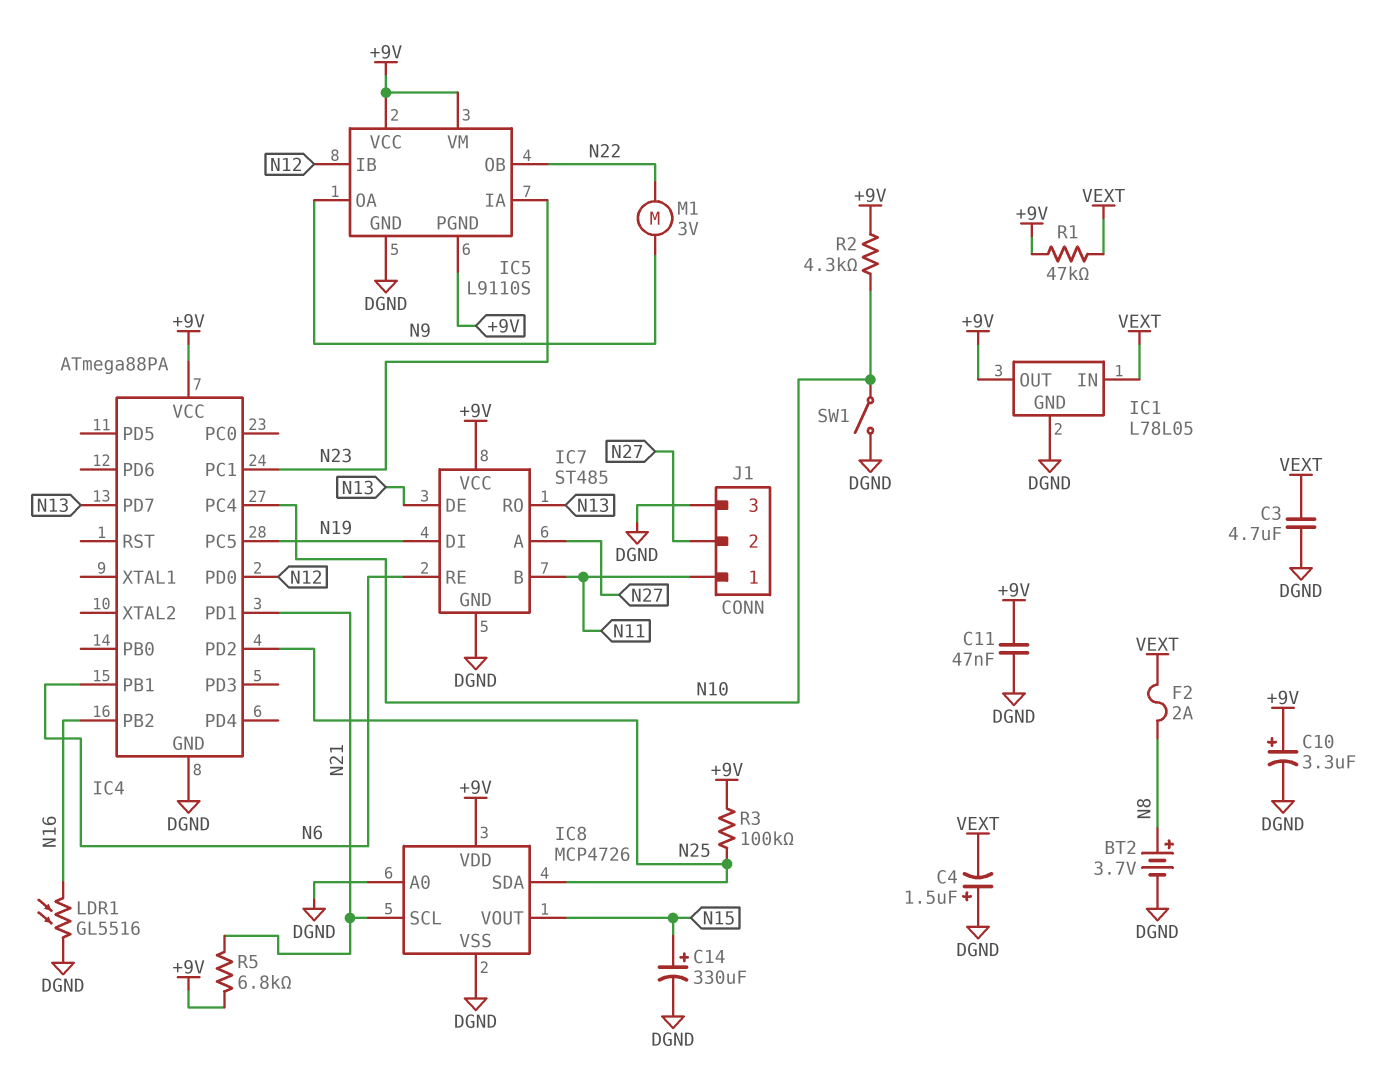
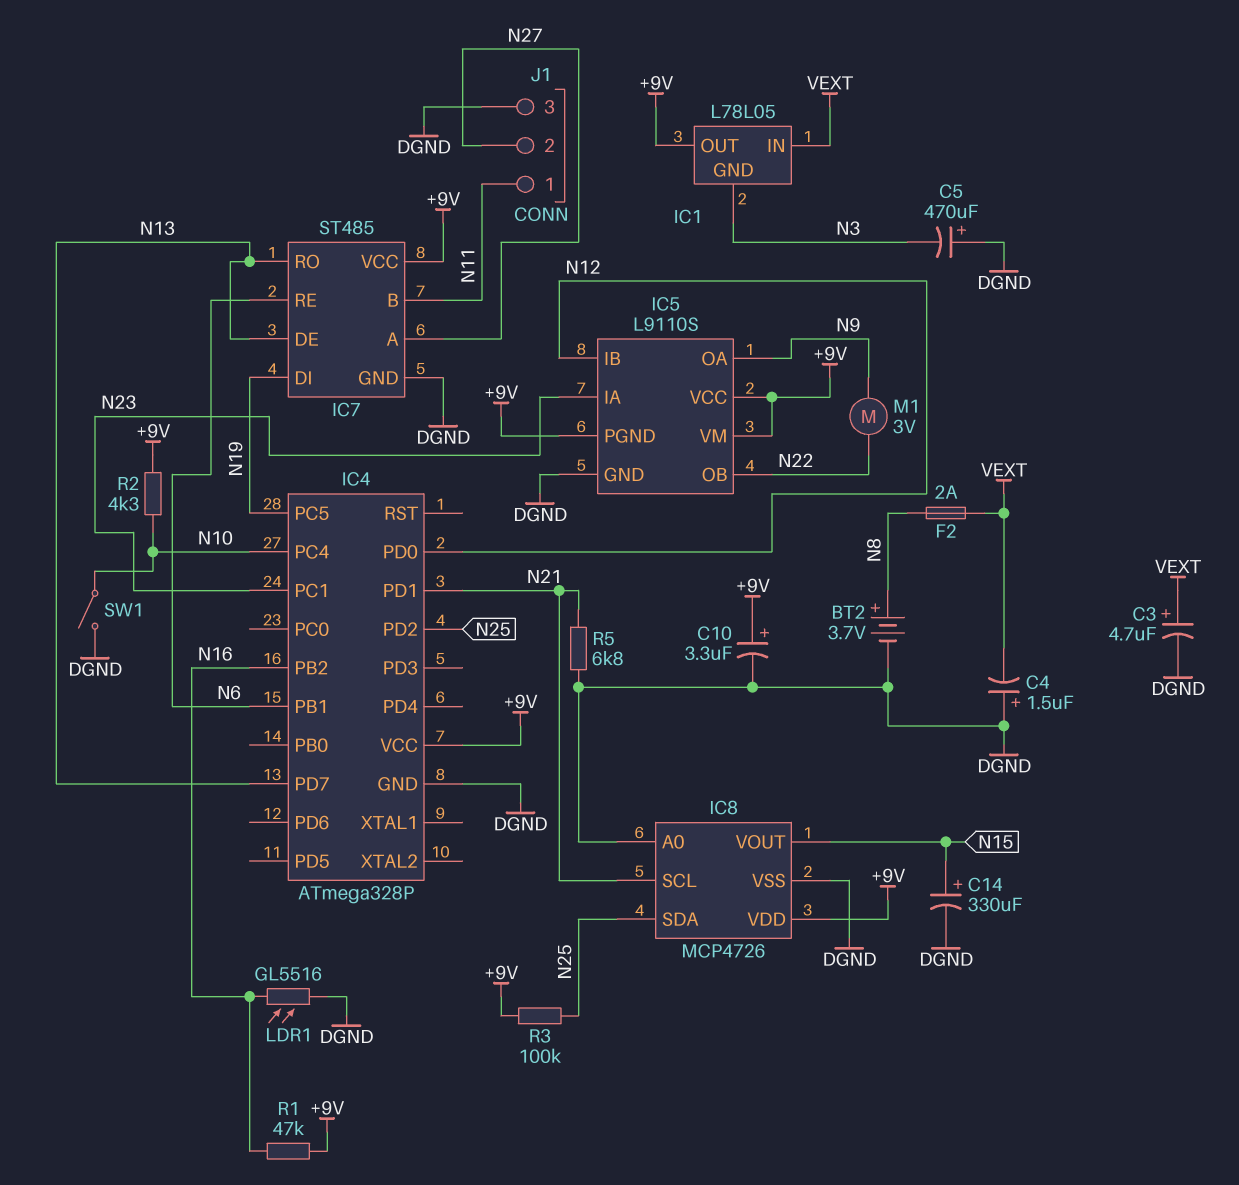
C3: 4.7uF (DGND, VEXT) -> 4.7uF (plus VEXT, minus DGND)
C5: none -> 470uF (plus DGND, minus N3)
C11: 47nF (+9V, DGND) -> none
IC1 pin GND: DGND -> N3
IC4: ATmega88PA -> ATmega328P
R1: 47k (+9V, VEXT) -> 47k (+9V, N16)
R5: 6.8k (+9V, N21) -> 6.8k (DGND, N21)

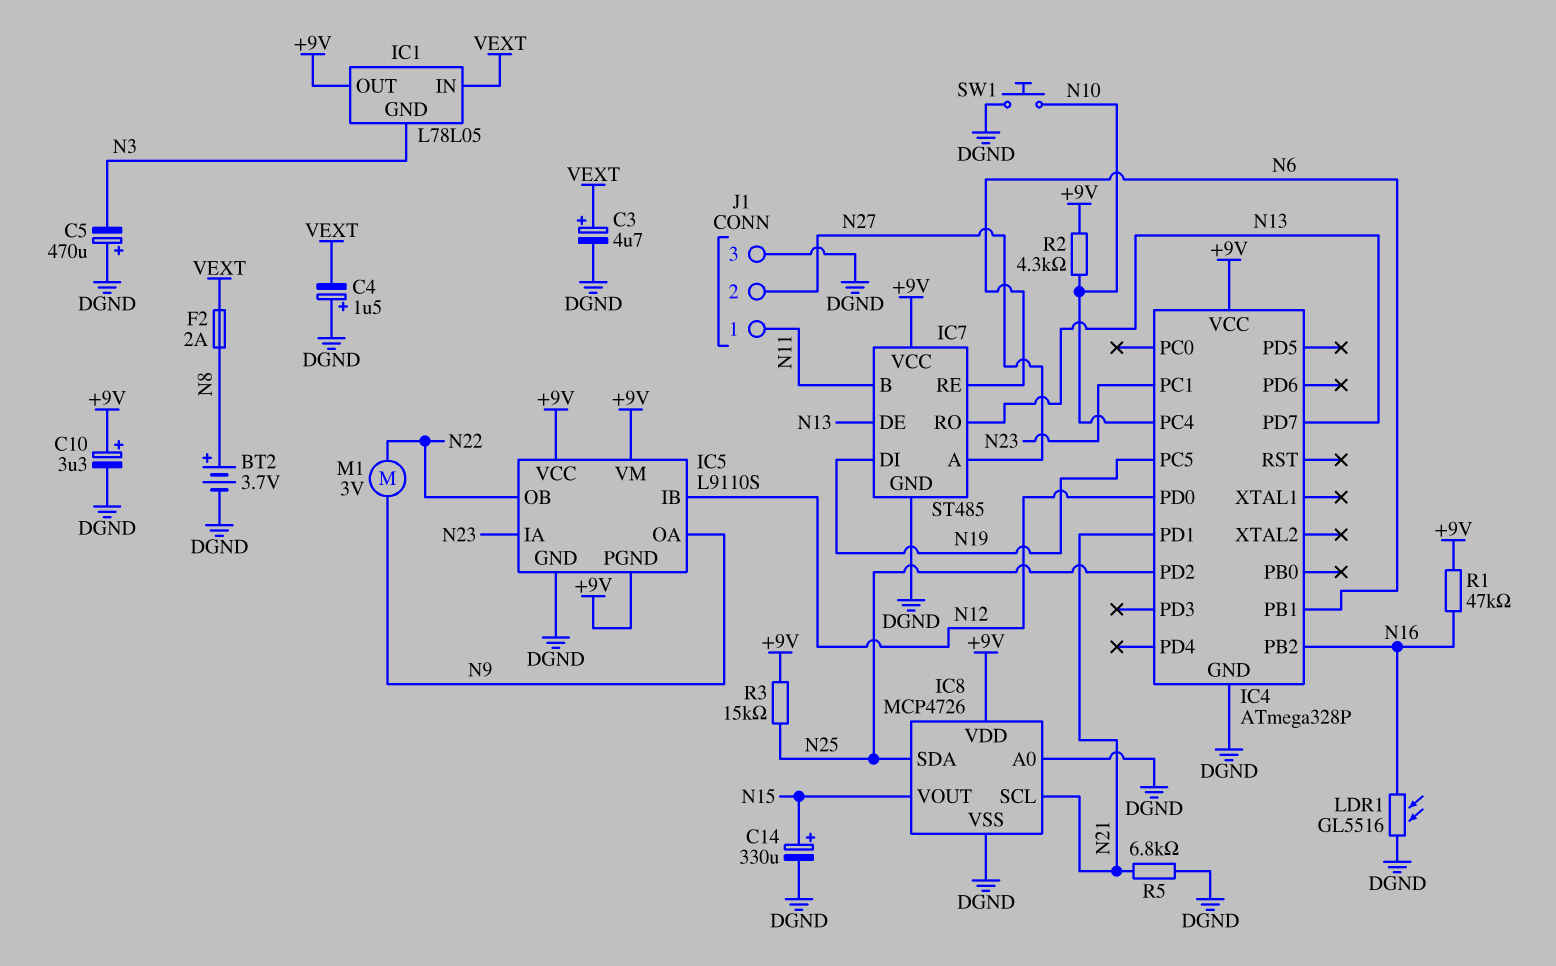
R3: 100k (+9V, N25) -> 15k (+9V, N25)
SW1: switch (DGND, N10) -> button (DGND, N10)

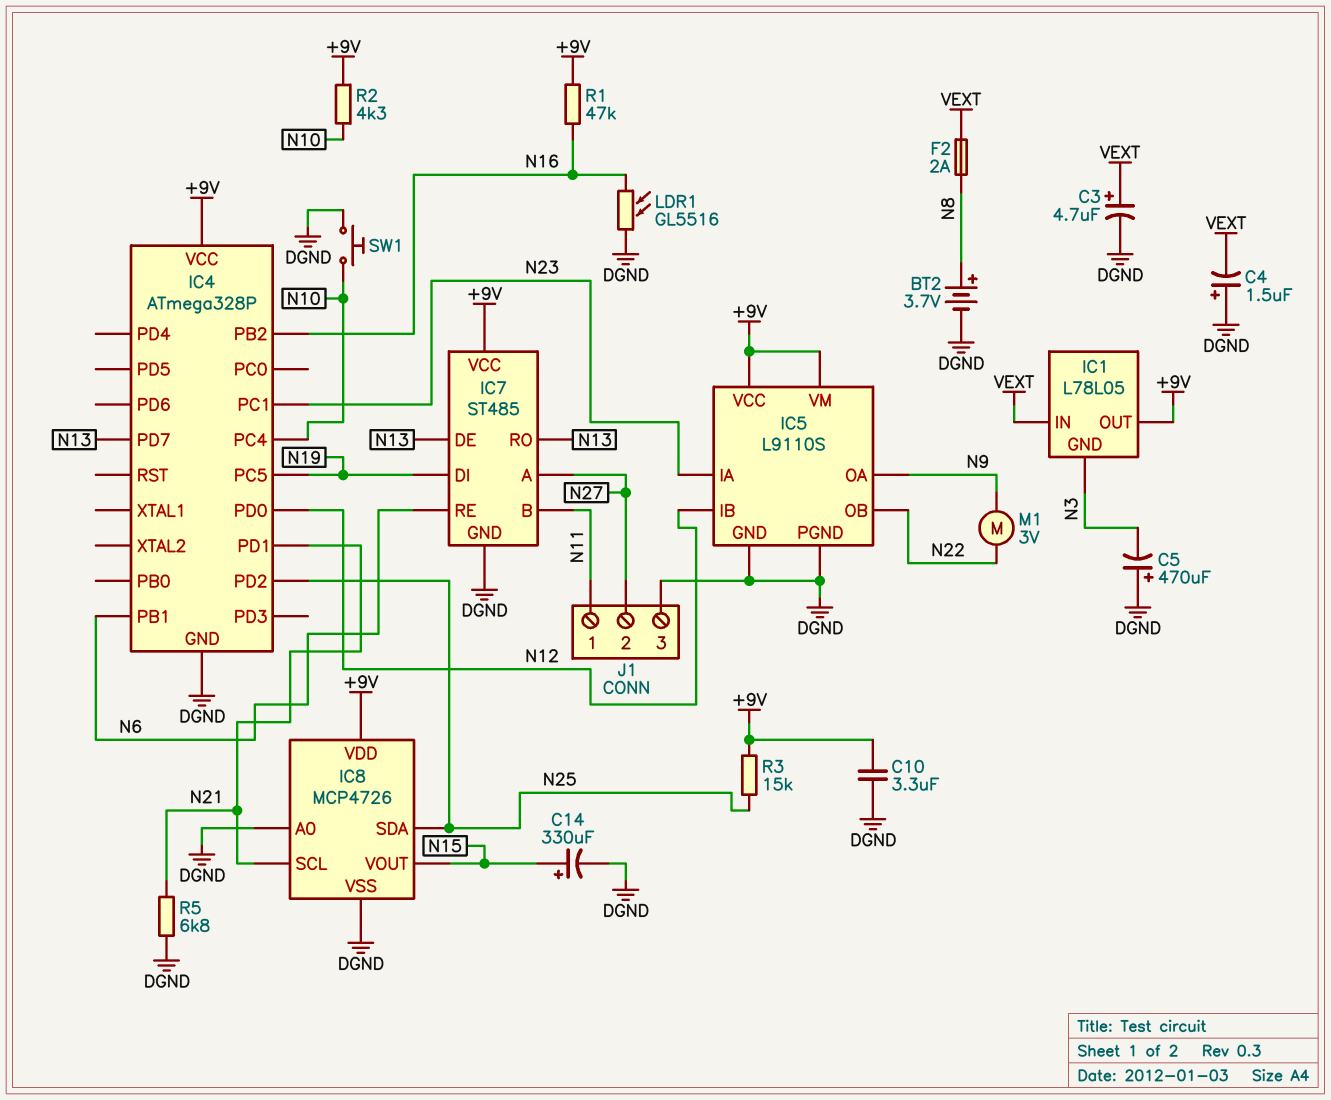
C10: 3.3uF (plus +9V, minus DGND) -> 3.3uF (+9V, DGND)
IC5 pin PGND: +9V -> DGND

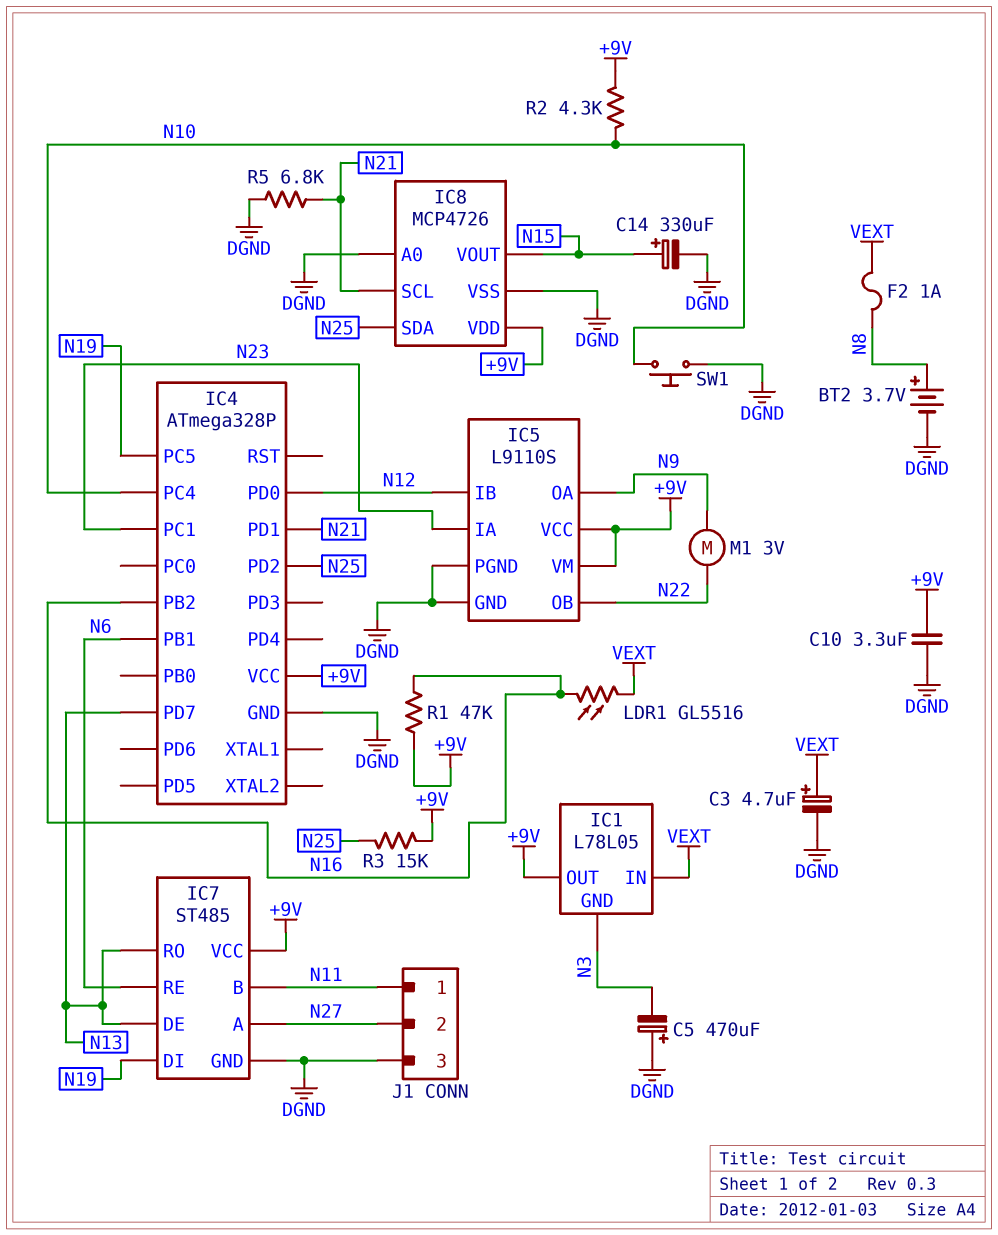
C4: 1.5uF (plus DGND, minus VEXT) -> none
F2: 2A (N8, VEXT) -> 1A (N8, VEXT)
LDR1: GL5516 (DGND, N16) -> GL5516 (N16, VEXT)

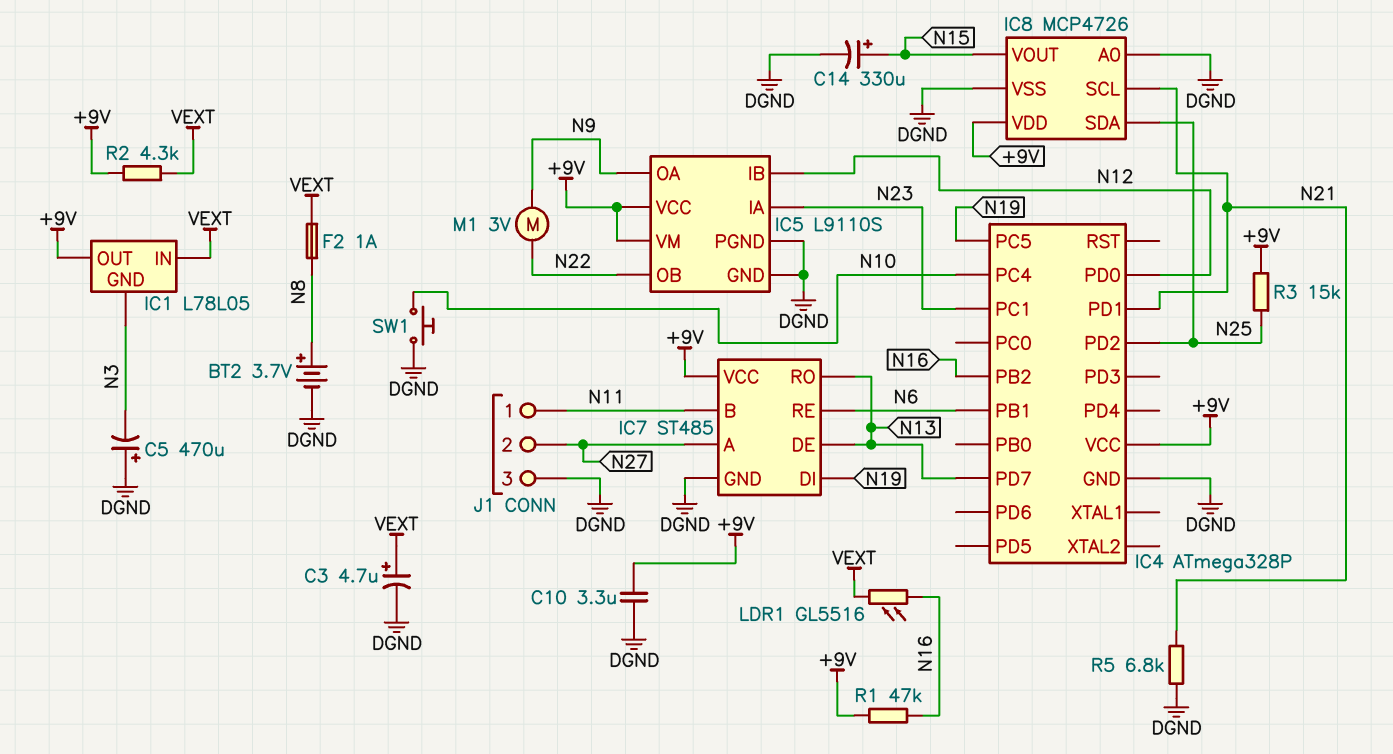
R2: 4.3k (+9V, N10) -> 4.3k (+9V, VEXT)

